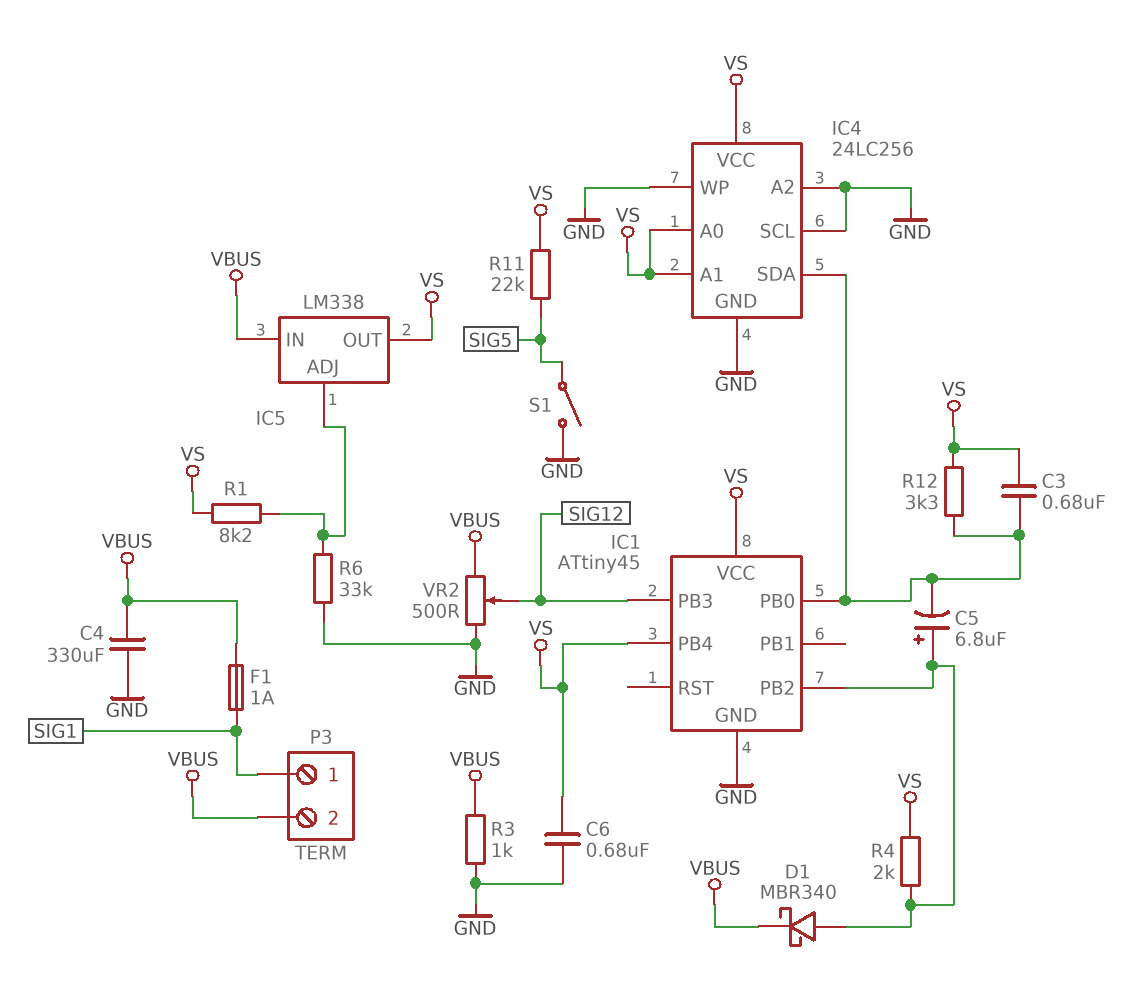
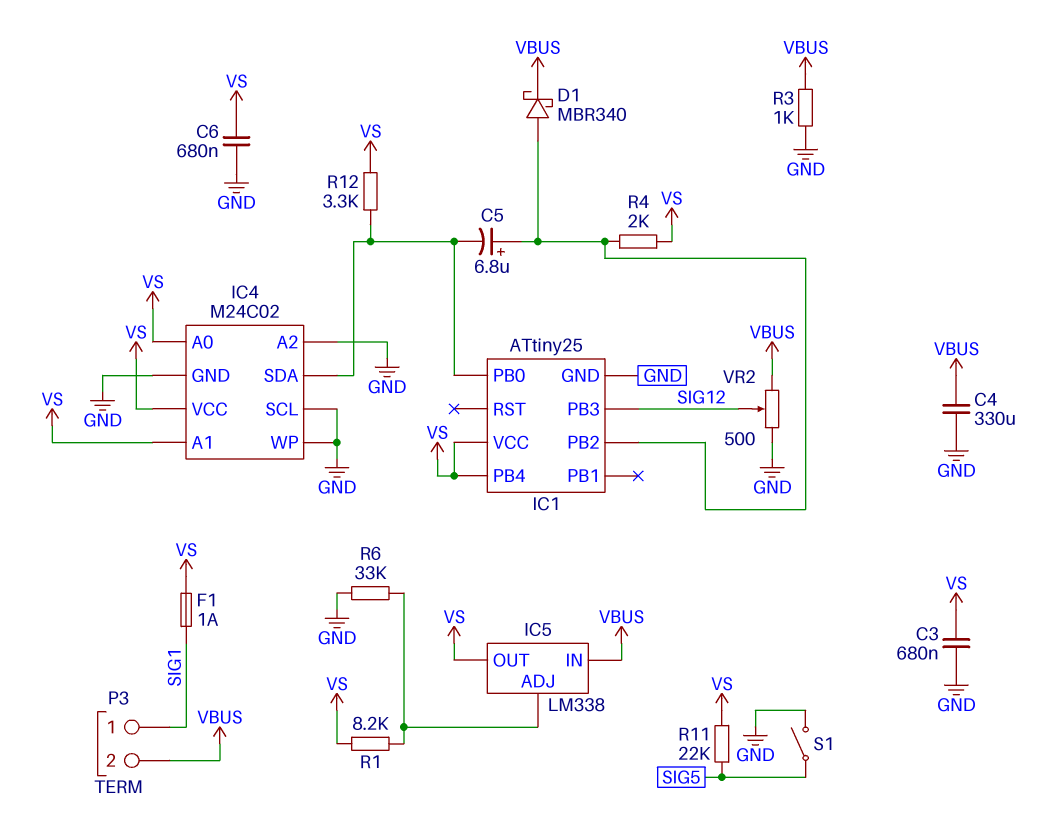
C3: 680nF (IC1/PB0, VS) -> 680nF (GND, VS)
F1: 1A (SIG1, VBUS) -> 1A (SIG1, VS)
IC1: ATtiny45 -> ATtiny25
IC4: 24LC256 -> M24C02

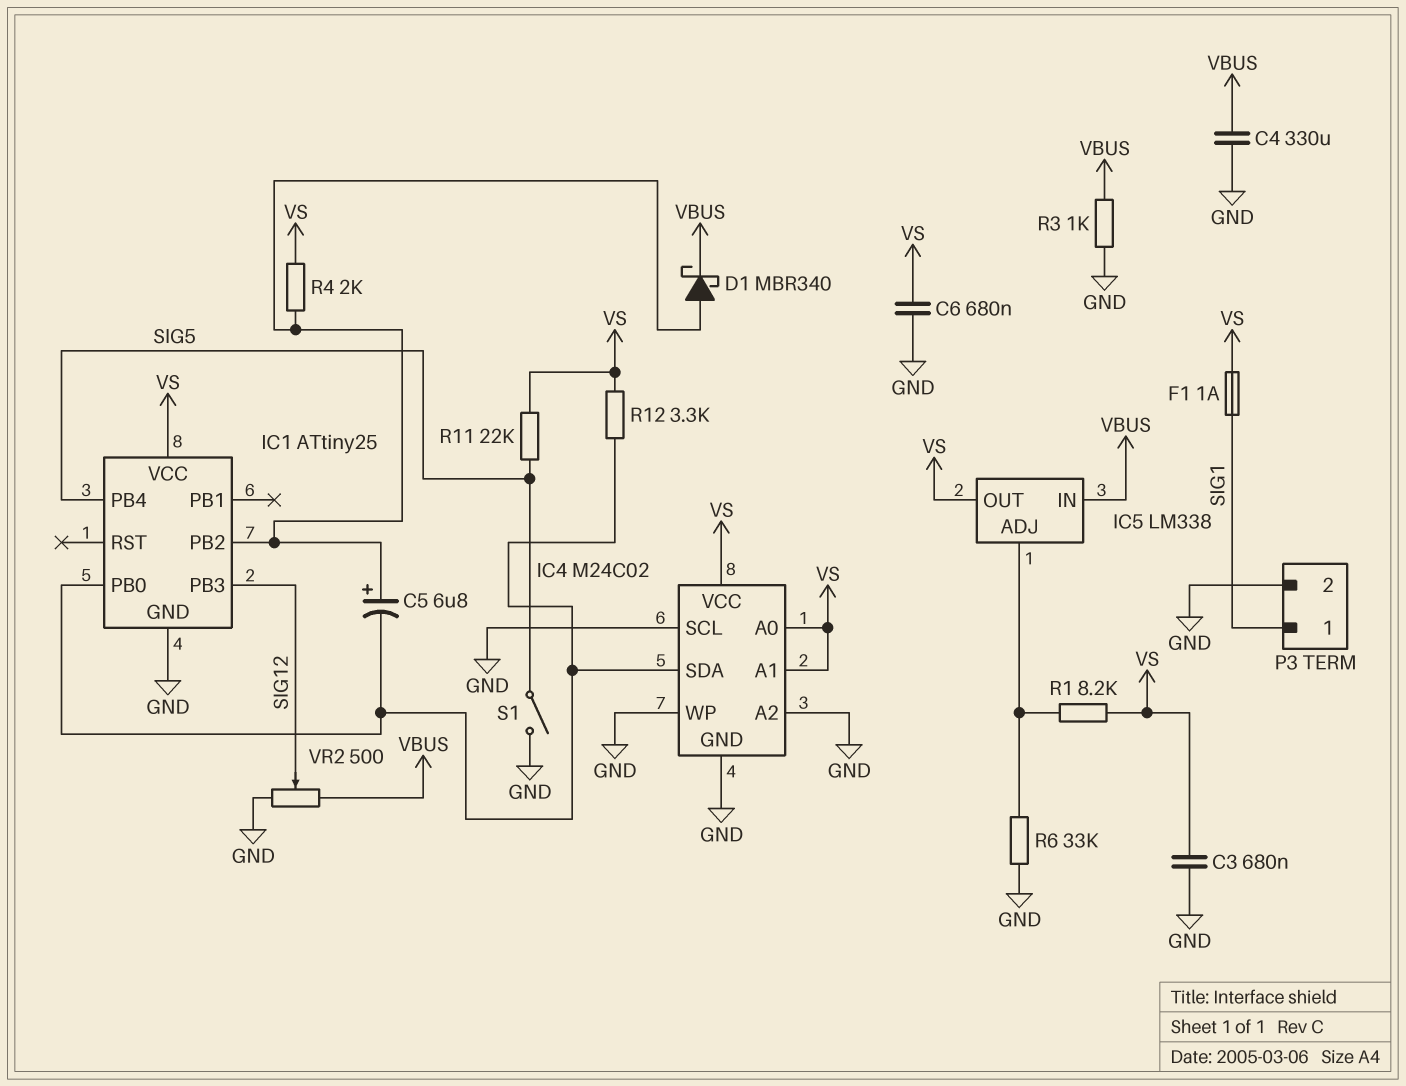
IC1 pin PB4: VS -> SIG5
P3 pin 2: VBUS -> GND

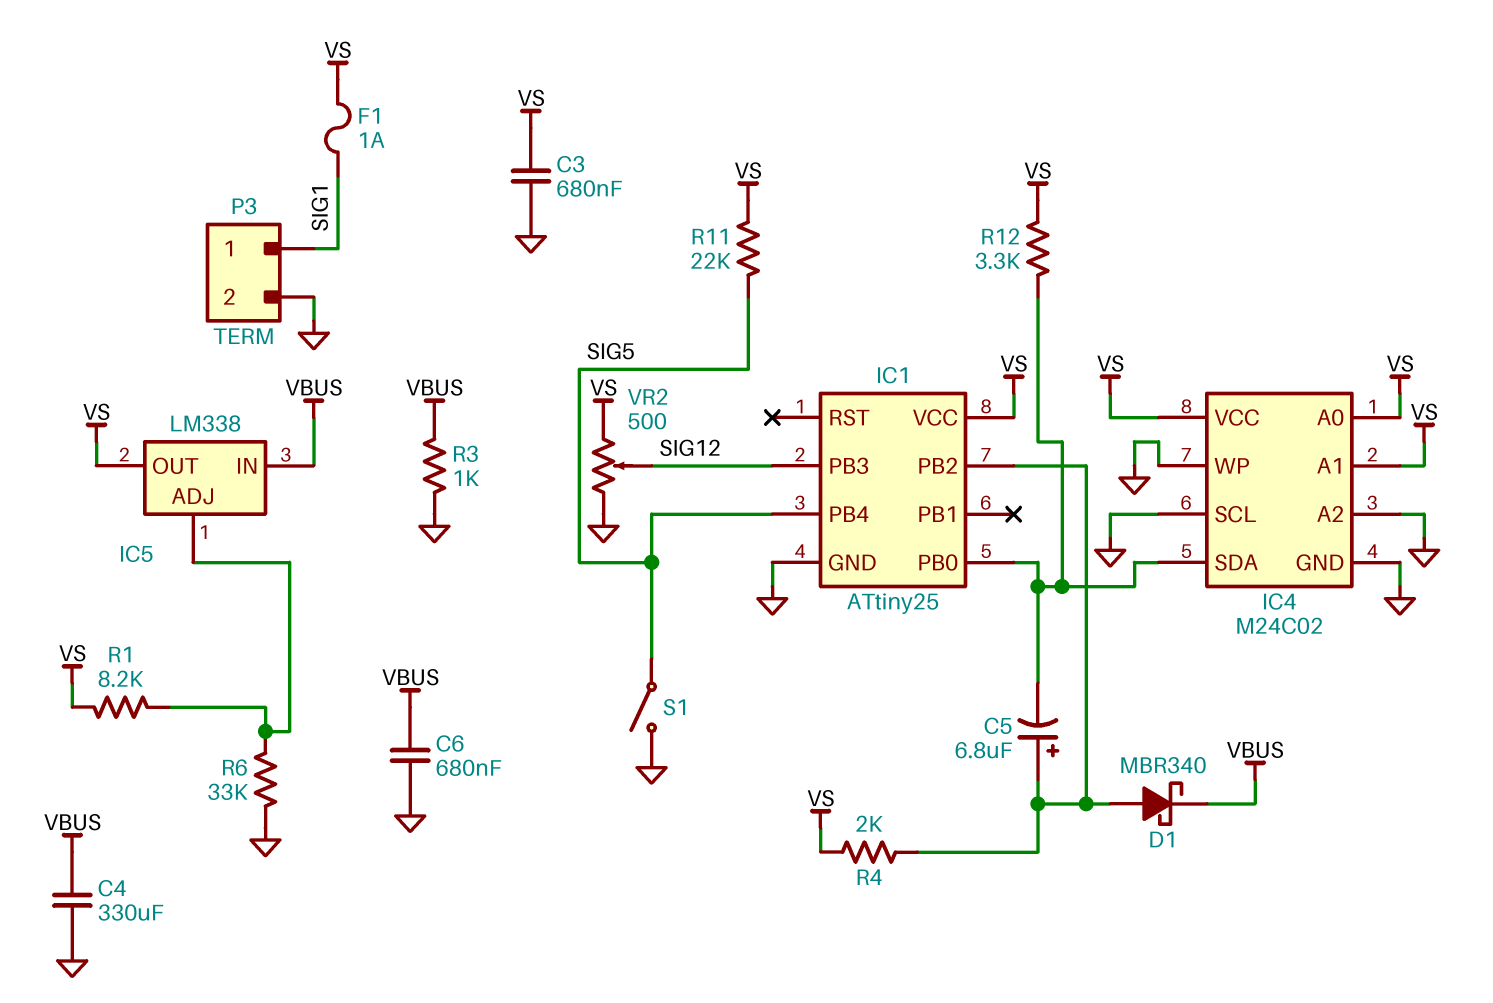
C6: 680nF (GND, VS) -> 680nF (GND, VBUS)
VR2: 500 (GND, VBUS, wiper SIG12) -> 500 (GND, VS, wiper SIG12)

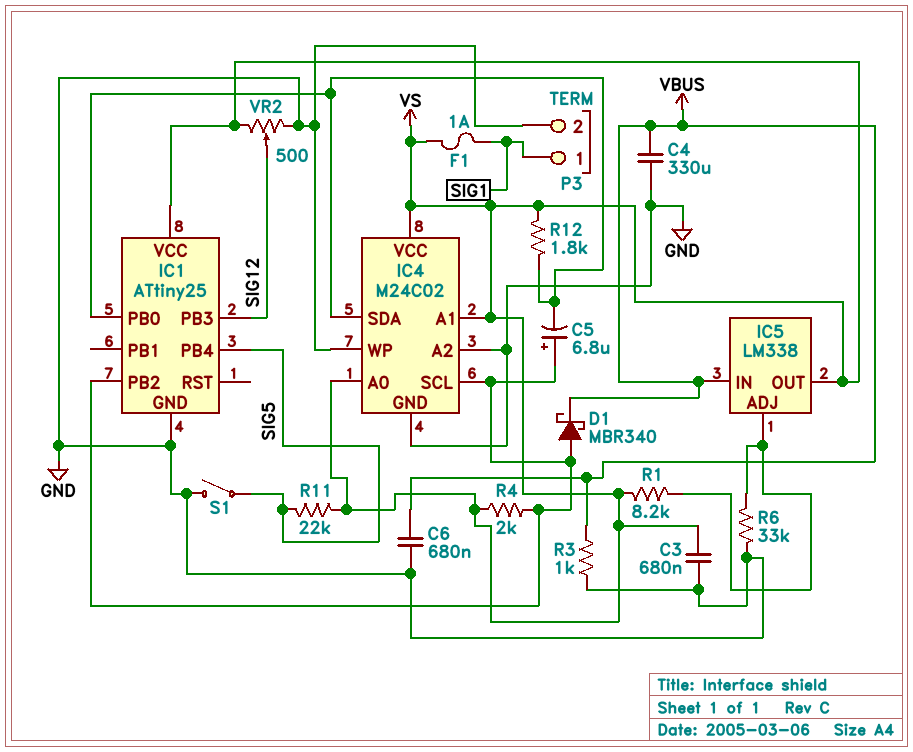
IC4 pin SCL: GND -> IC1/PB2
R12: 3.3k (IC1/PB0, VS) -> 1.8k (IC1/PB0, VS)

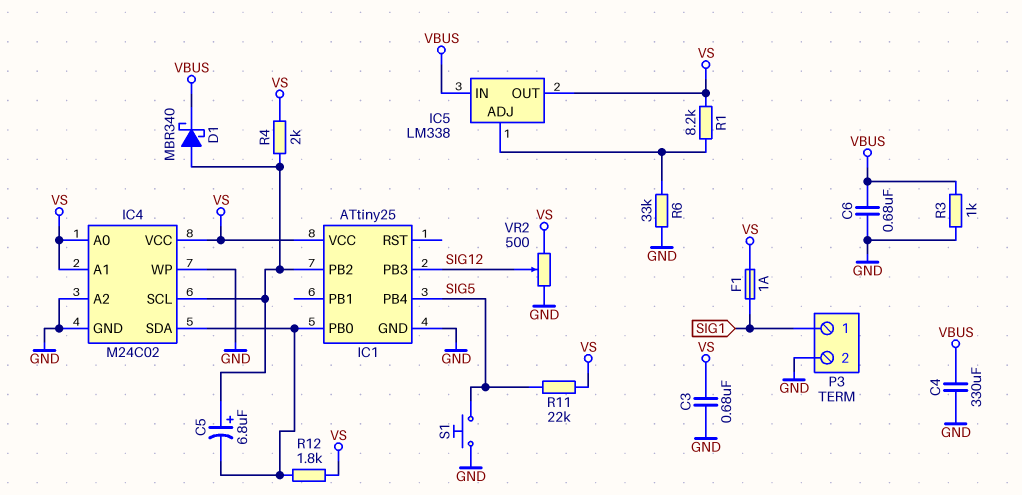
S1: switch (GND, SIG5) -> button (GND, SIG5)

